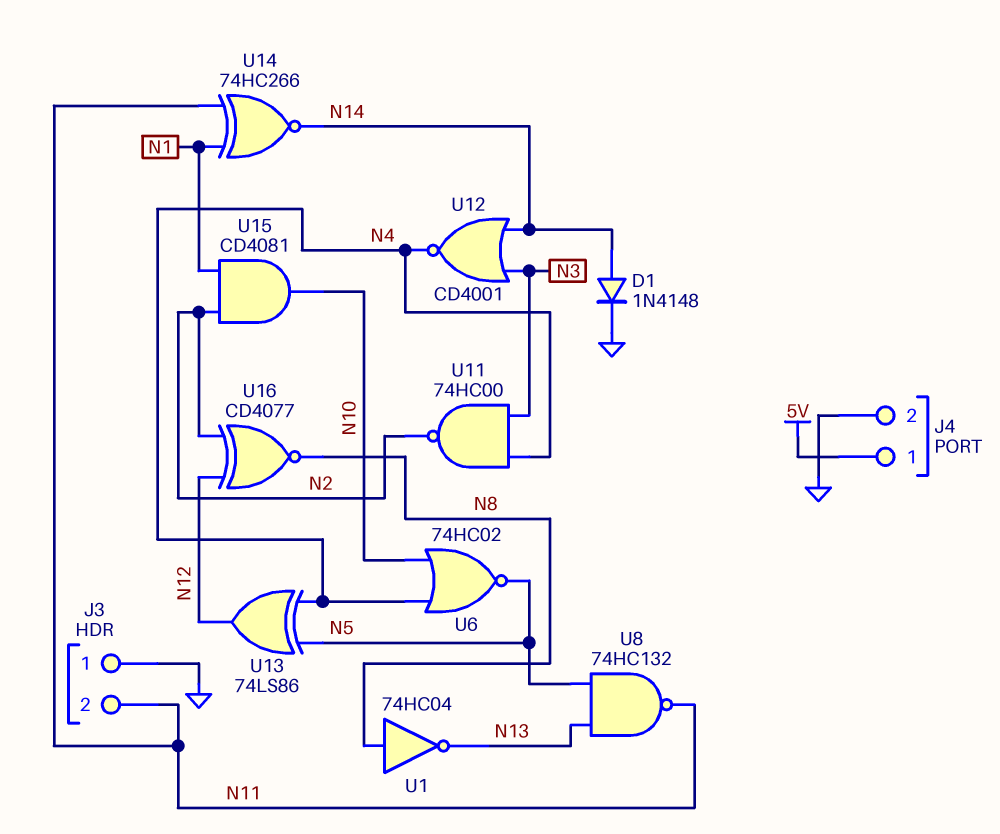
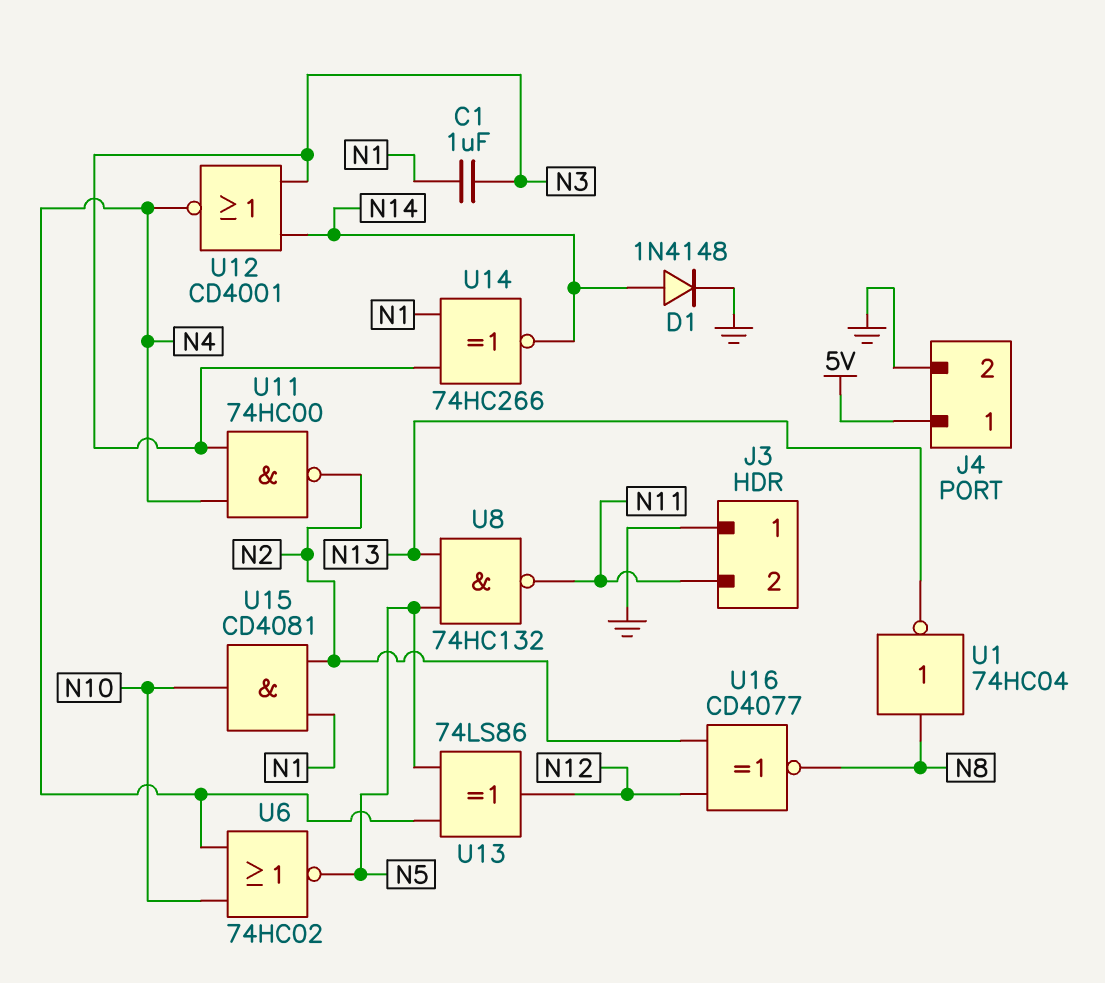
C1: none -> 1uF (N1, N3)
U14: XNOR 74HC266 (in N1, in N11, out N14) -> XNOR 74HC266 (in N1, in N3, out N14)

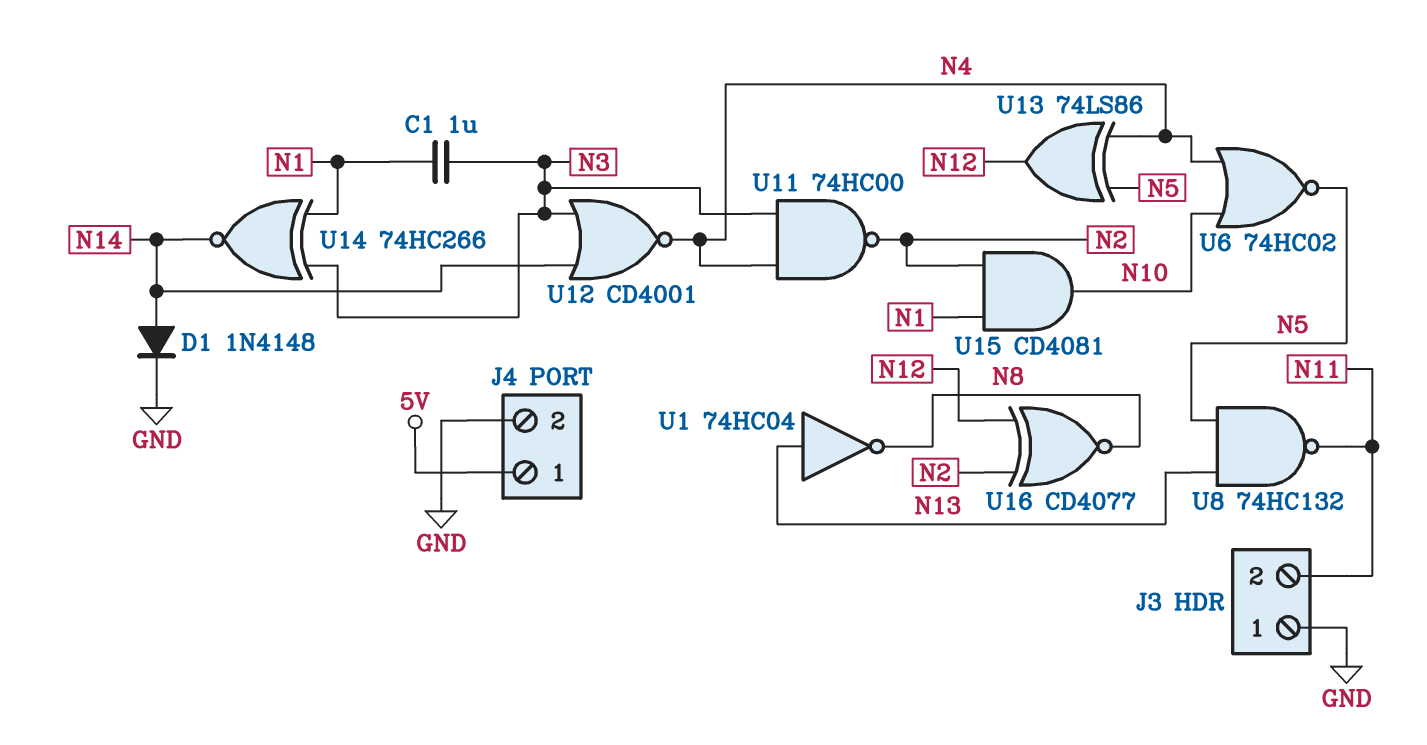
U1: NOT 74HC04 (in N8, out N13) -> NOT 74HC04 (in N13, out N8)

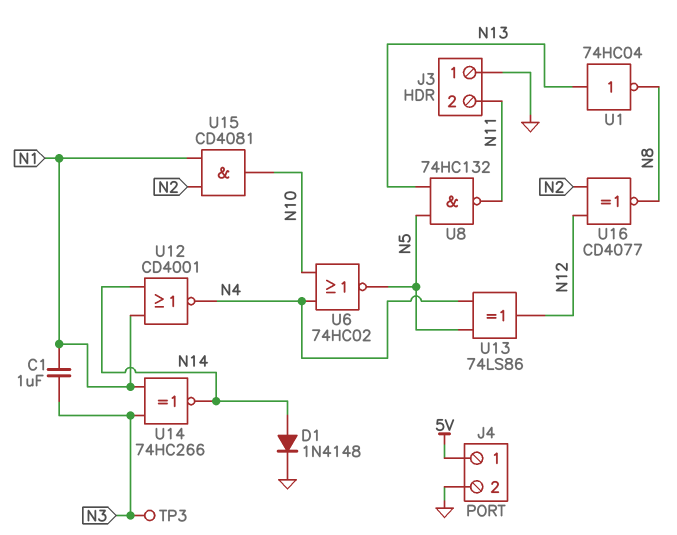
TP3: none -> test point (N3)
U11: NAND 74HC00 (in N3, in N4, out N2) -> none
U12: NOR CD4001 (in N3, in N14, out N4) -> NOR CD4001 (in N1, in N14, out N4)

